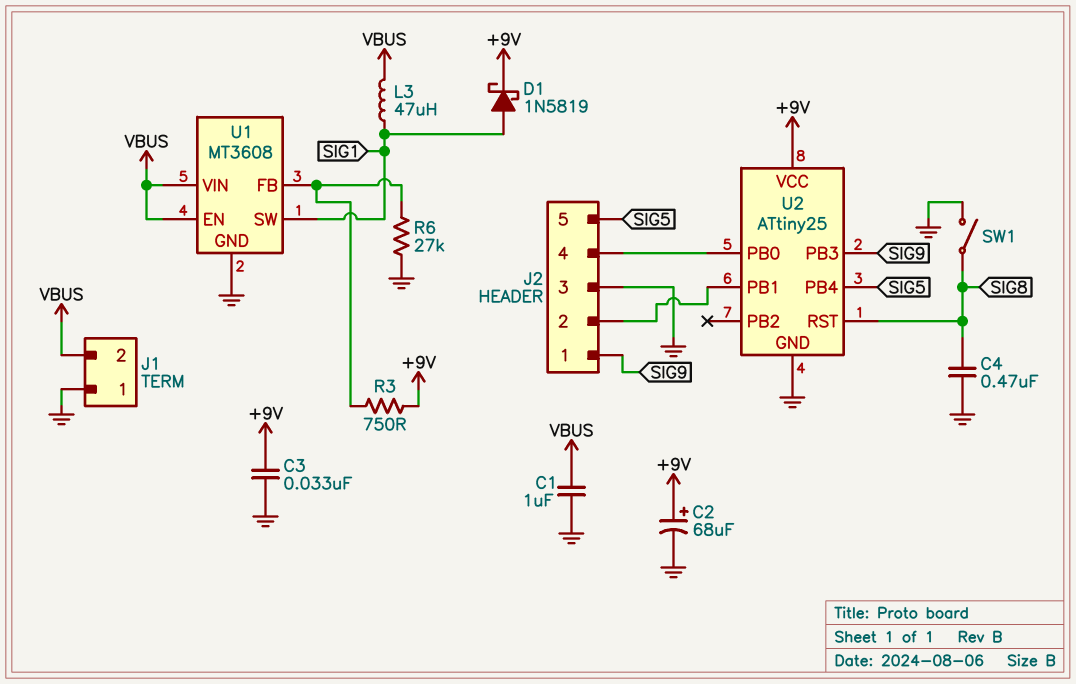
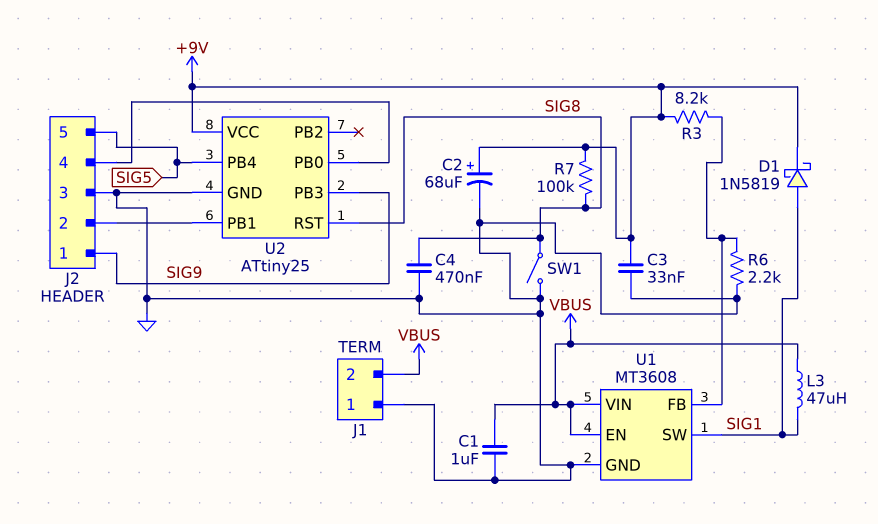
R3: 750 (+9V, U1/FB) -> 8.2k (+9V, U1/FB)
R6: 27k (GND, U1/FB) -> 2.2k (GND, U1/FB)
R7: none -> 100k (+9V, SIG8)

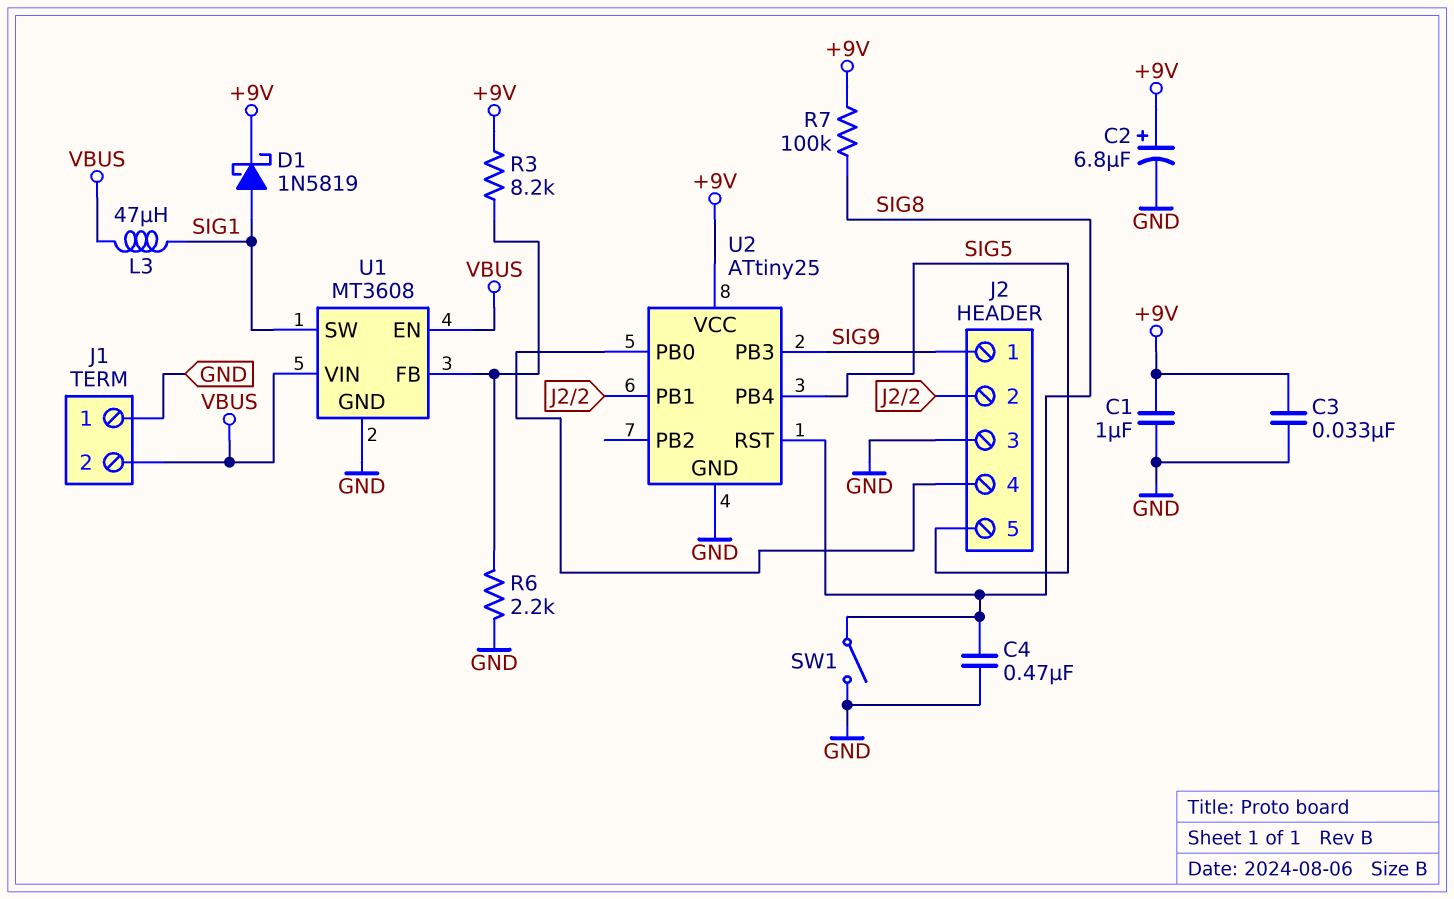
C1: 1uF (GND, VBUS) -> 1uF (+9V, GND)
C2: 68uF (plus +9V, minus GND) -> 6.8uF (plus +9V, minus GND)

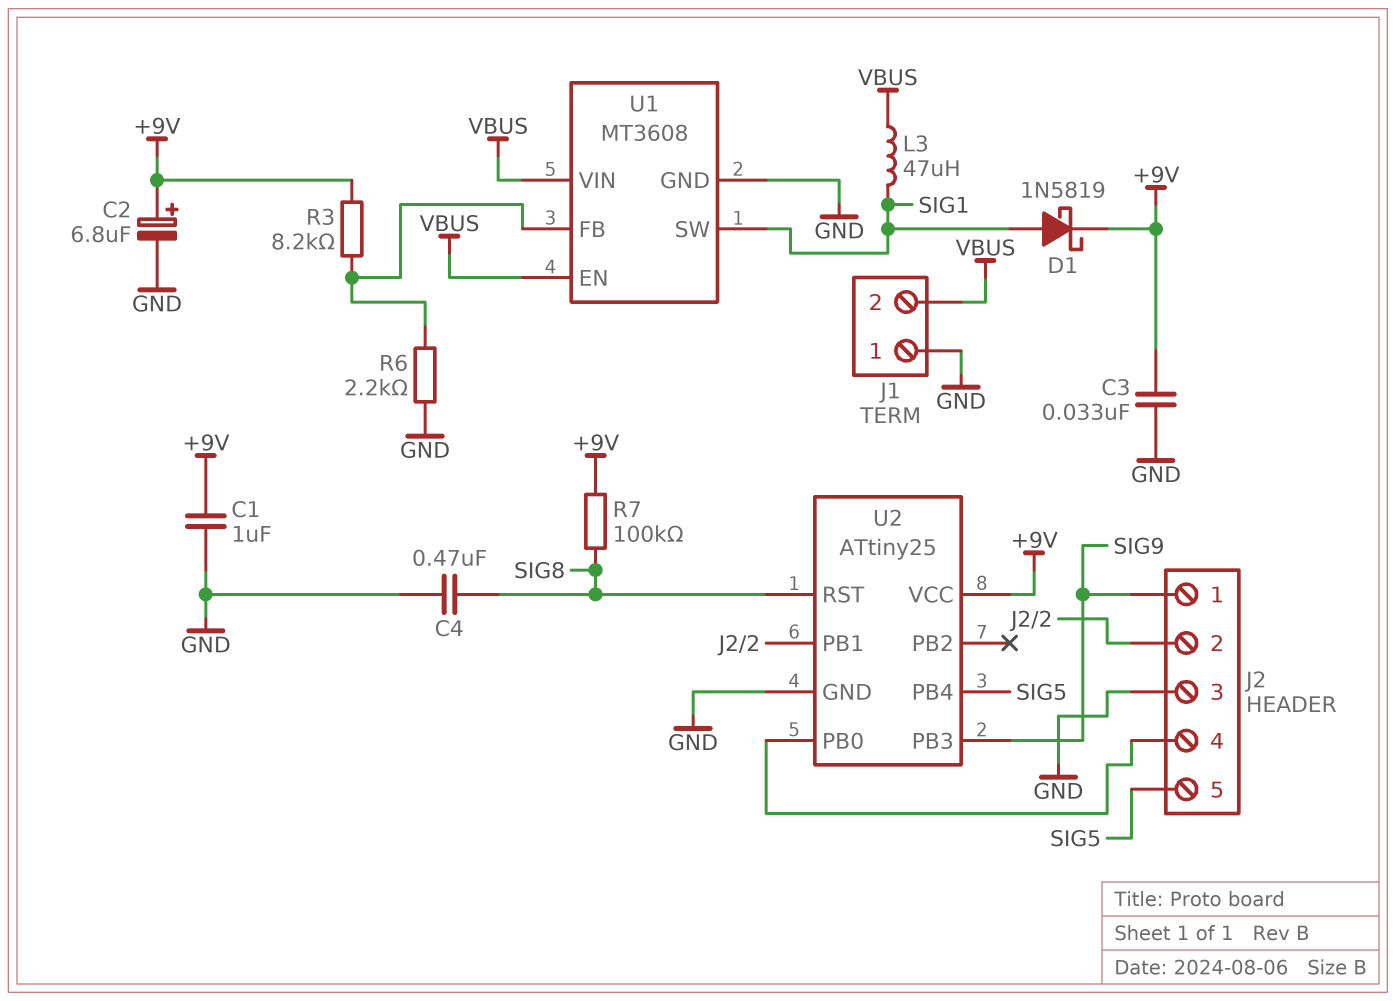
SW1: switch (GND, SIG8) -> none

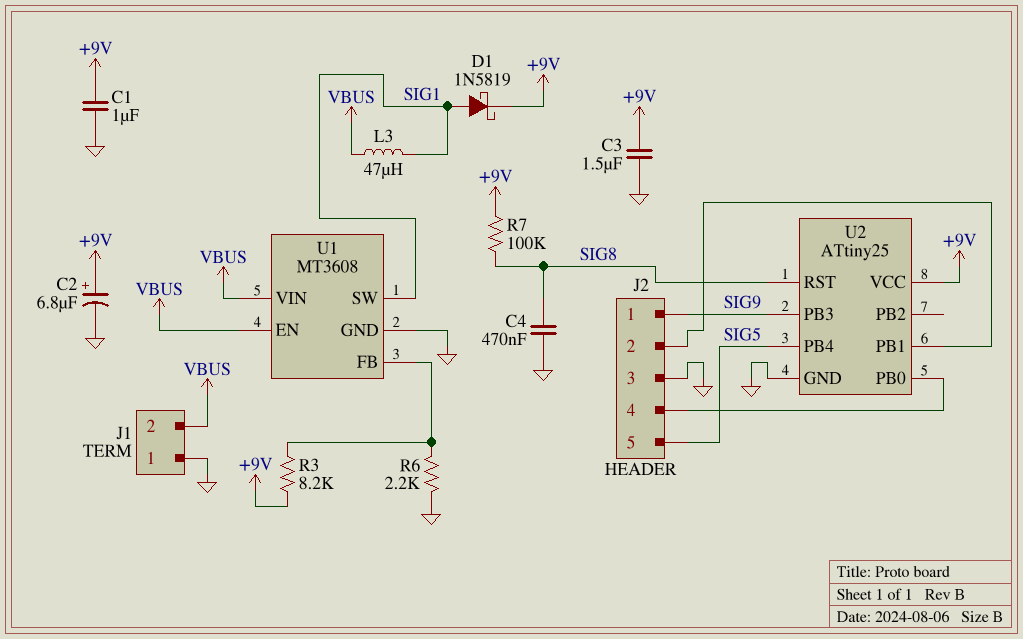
C3: 33nF (+9V, GND) -> 1.5uF (+9V, GND)

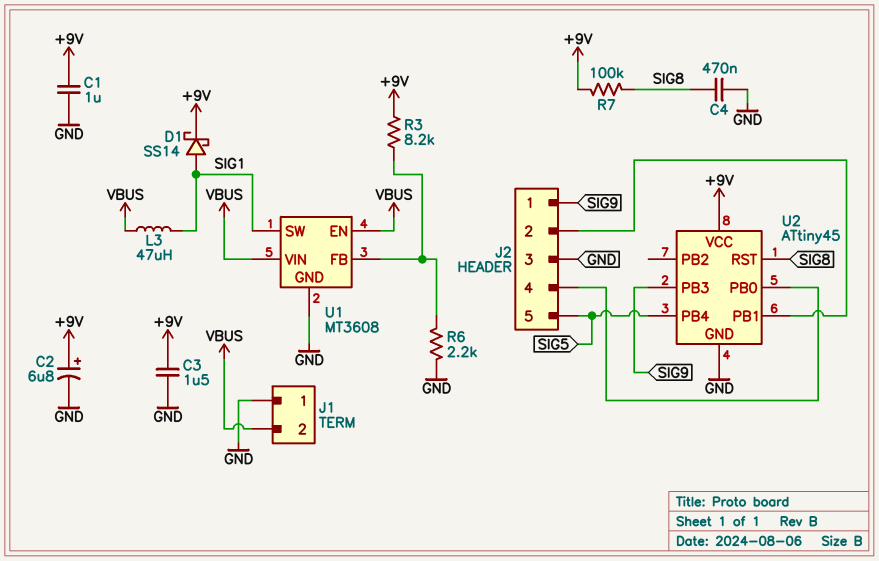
D1: schottky 1N5819 (A SIG1, K +9V) -> schottky SS14 (A SIG1, K +9V)
U2: ATtiny25 -> ATtiny45

